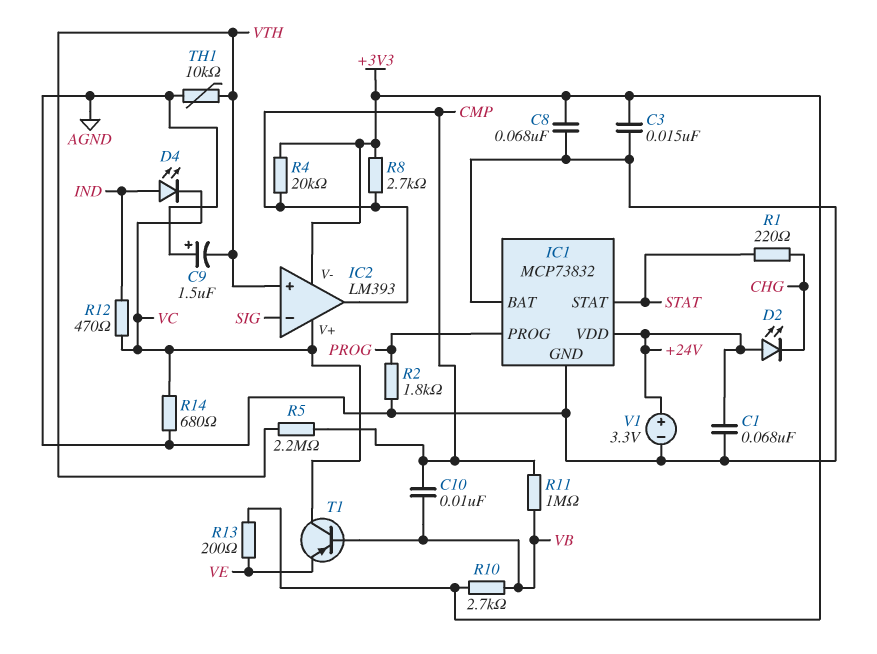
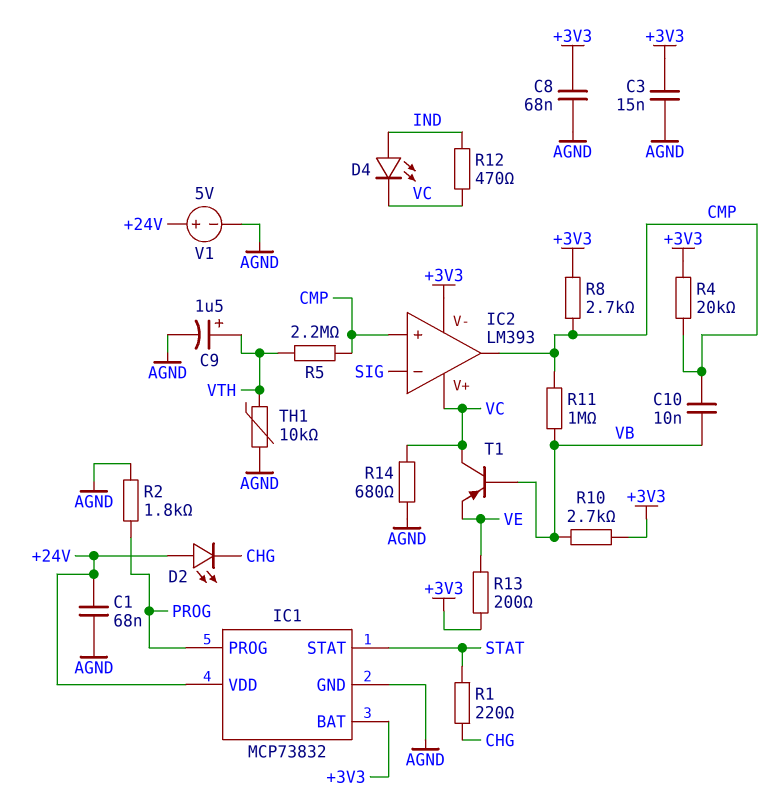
C9: 1.5uF (plus AGND, minus VTH) -> 1.5uF (plus VTH, minus AGND)
IC1 pin BAT: AGND -> +3V3
IC2 pin in+: VTH -> CMP
V1: 3.3V (plus +24V, minus AGND) -> 5V (plus +24V, minus AGND)

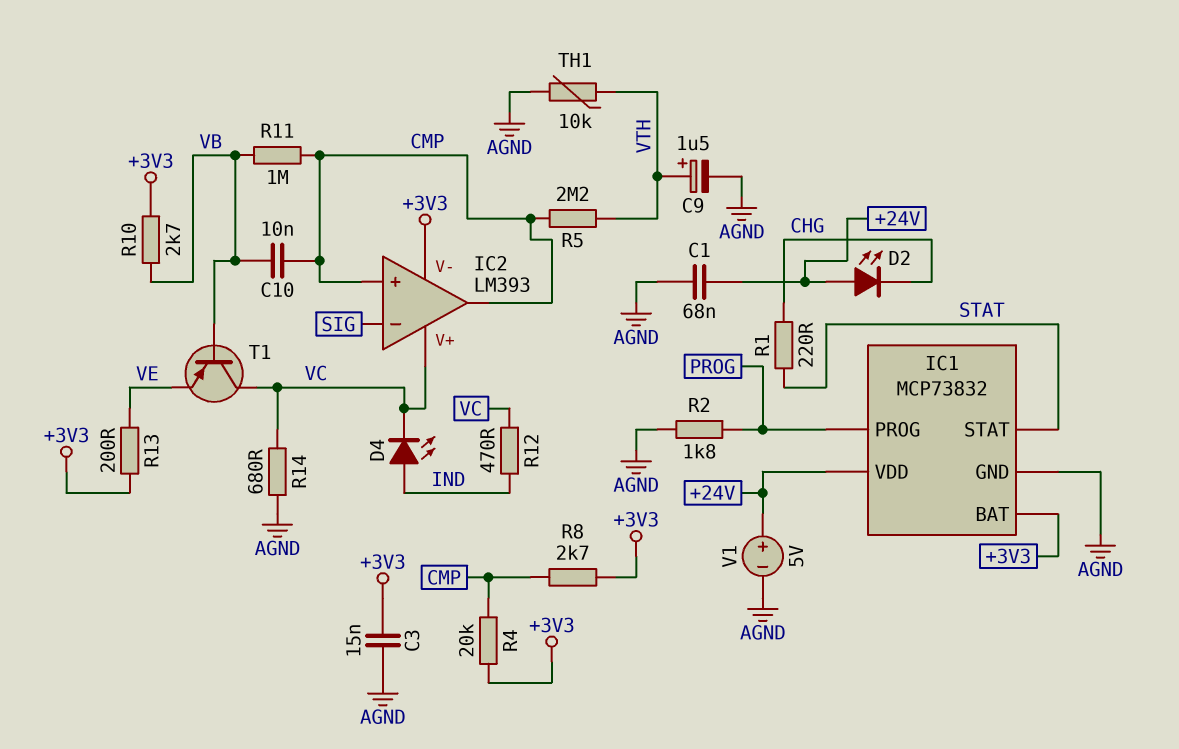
C8: 68nF (+3V3, AGND) -> none

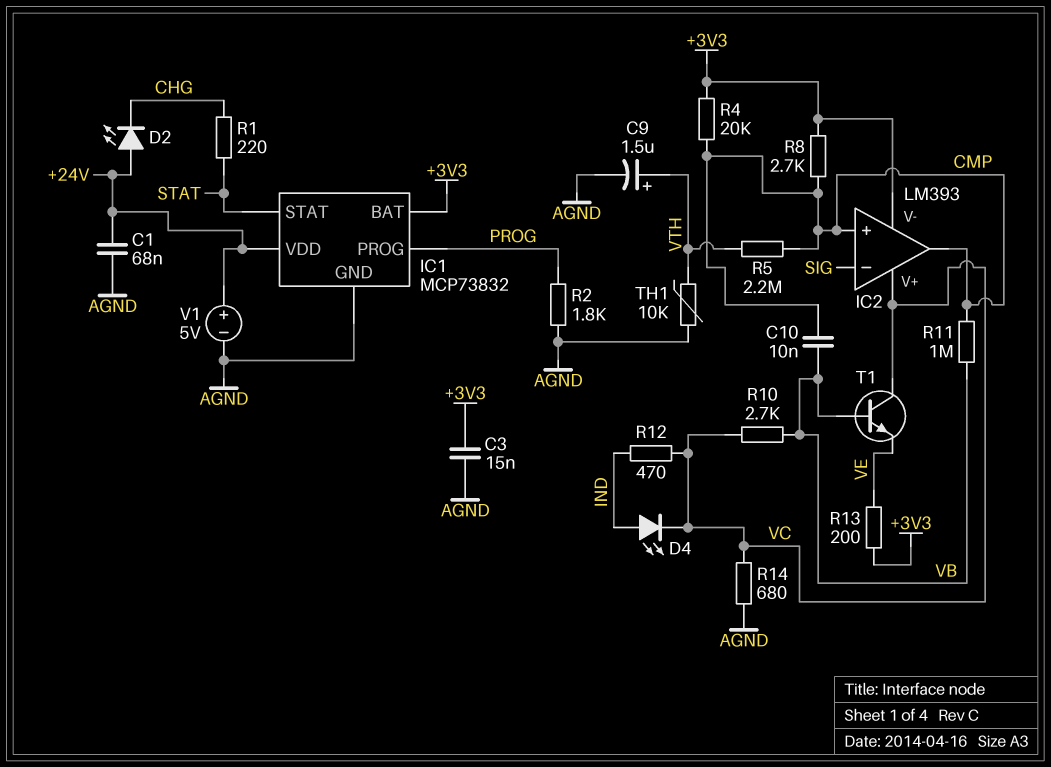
R10: 2.7k (+3V3, VB) -> 2.7k (VB, VC)
T1: PNP (B VB, C VC, E VE) -> NPN (B VB, C VC, E VE)

